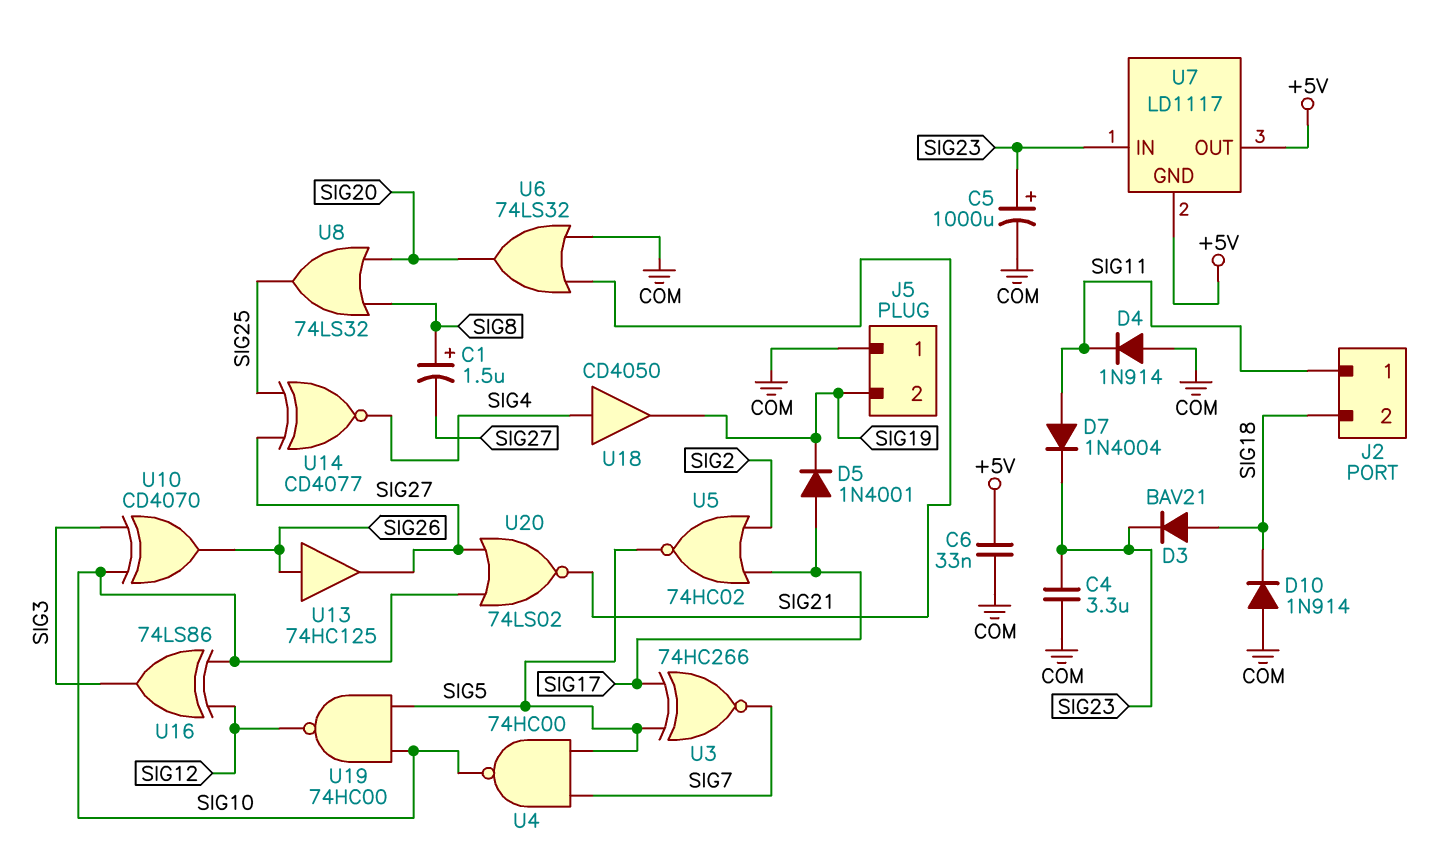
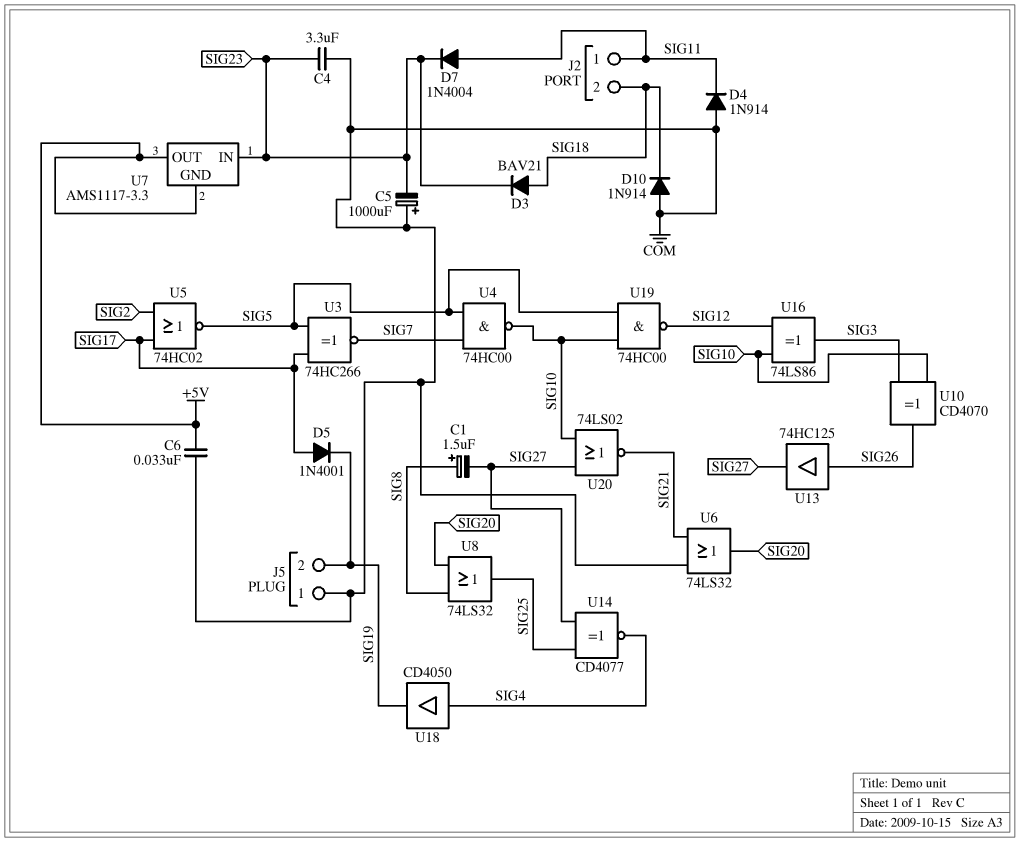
C5: 1000uF (plus SIG23, minus COM) -> 1000uF (plus COM, minus SIG23)
U7: LD1117 -> AMS1117-3.3

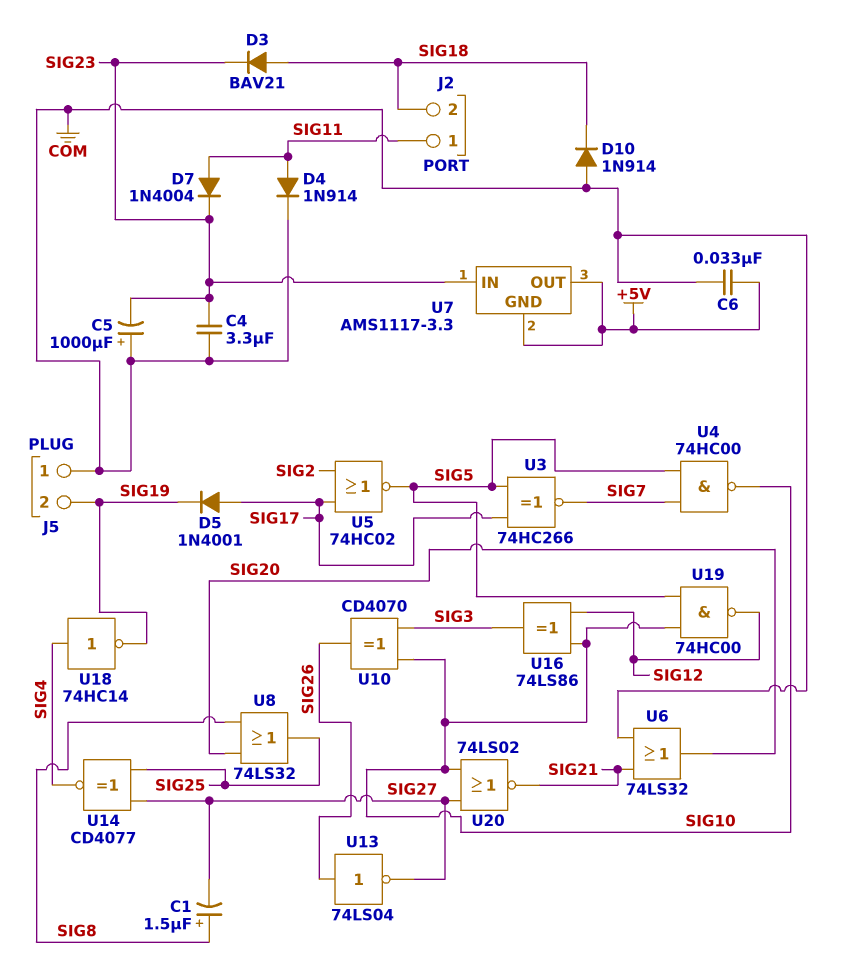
D4: diode 1N914 (A COM, K SIG11) -> diode 1N914 (A SIG11, K COM)
U13: buffer 74HC125 (in SIG26, out SIG27) -> NOT 74LS04 (in SIG26, out SIG27)
U18: buffer CD4050 (in SIG4, out SIG19) -> NOT 74HC14 (in SIG4, out SIG19)

